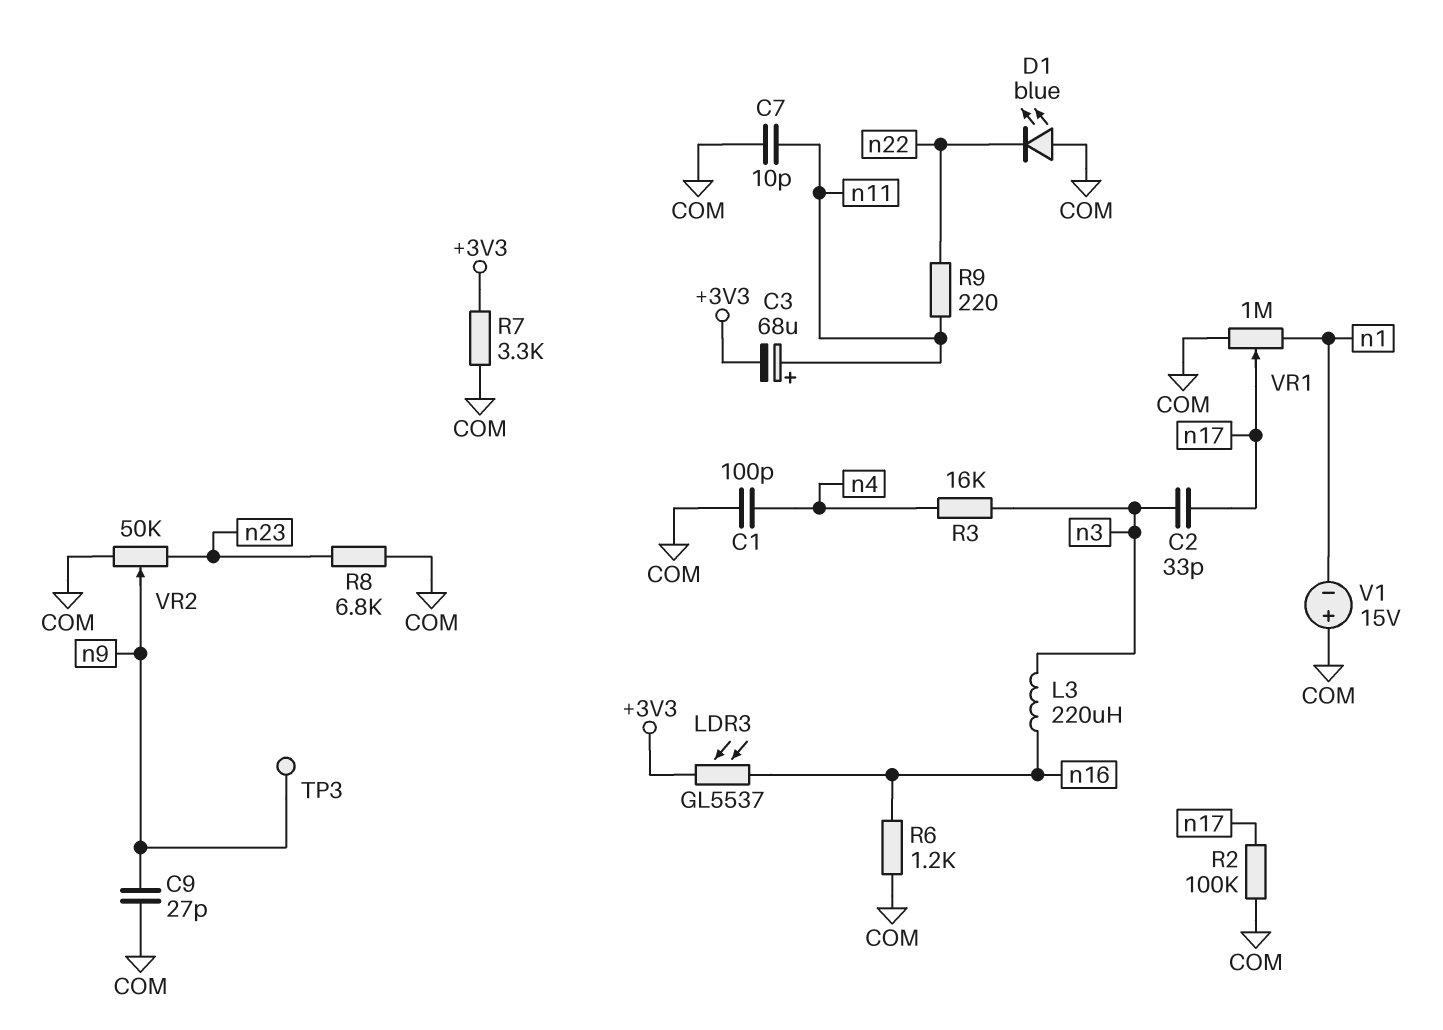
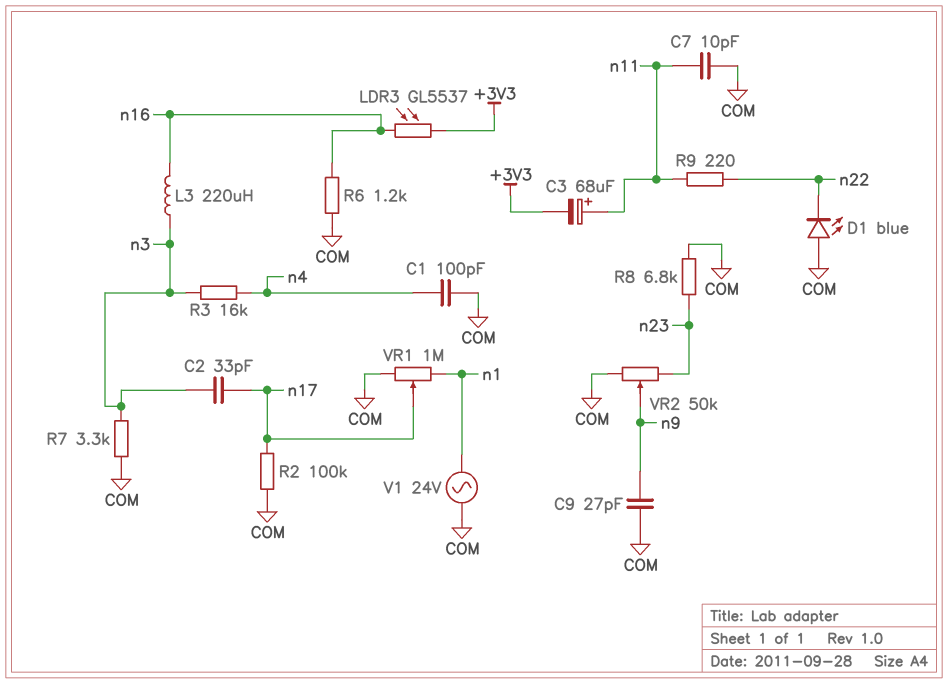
R7: 3.3k (+3V3, COM) -> 3.3k (COM, n3)
TP3: test point (n9) -> none
V1: 15V (plus COM, minus n1) -> AC 24V (COM, n1)

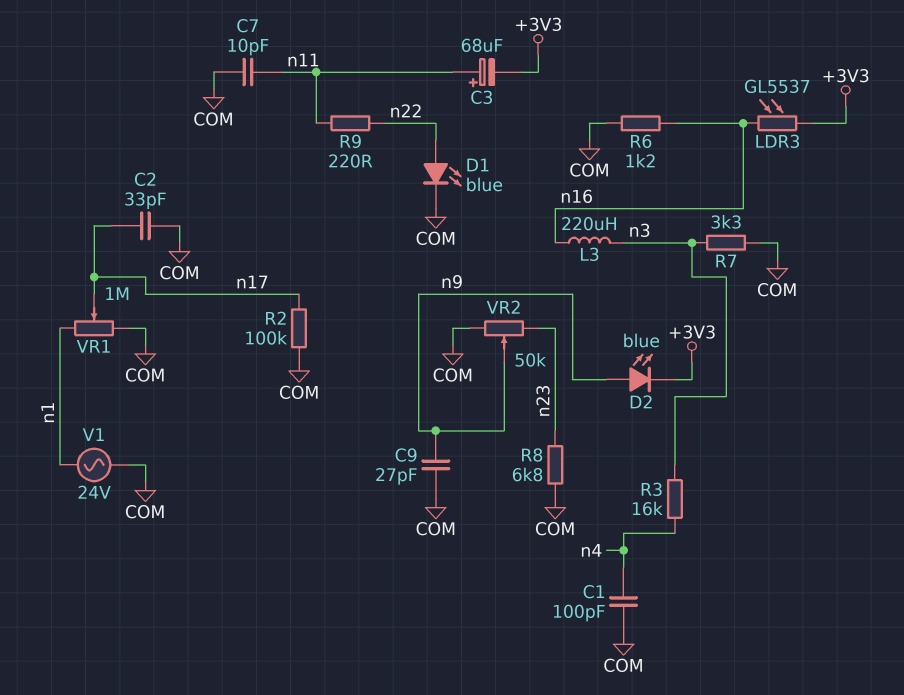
C2: 33pF (n3, n17) -> 33pF (COM, n17)
D1: LED blue (A COM, K n22) -> LED blue (A n22, K COM)
D2: none -> LED blue (A n9, K +3V3)

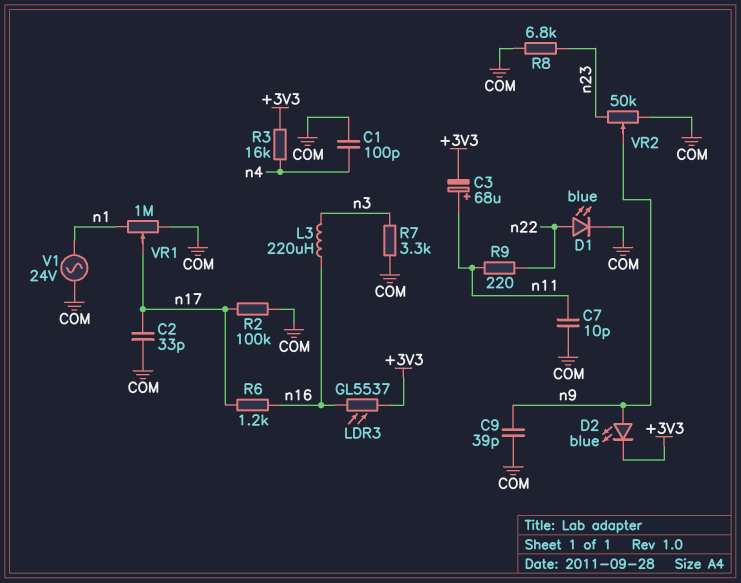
C9: 27pF (COM, n9) -> 39pF (COM, n9)
R3: 16k (n3, n4) -> 16k (+3V3, n4)
R6: 1.2k (COM, n16) -> 1.2k (n16, n17)

